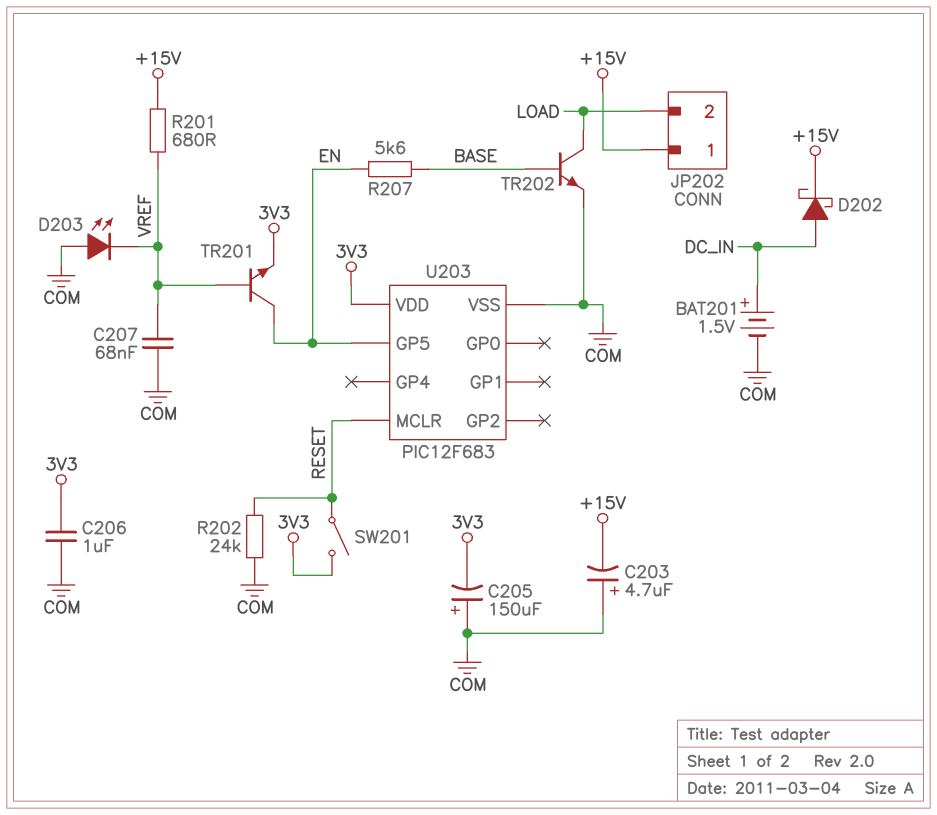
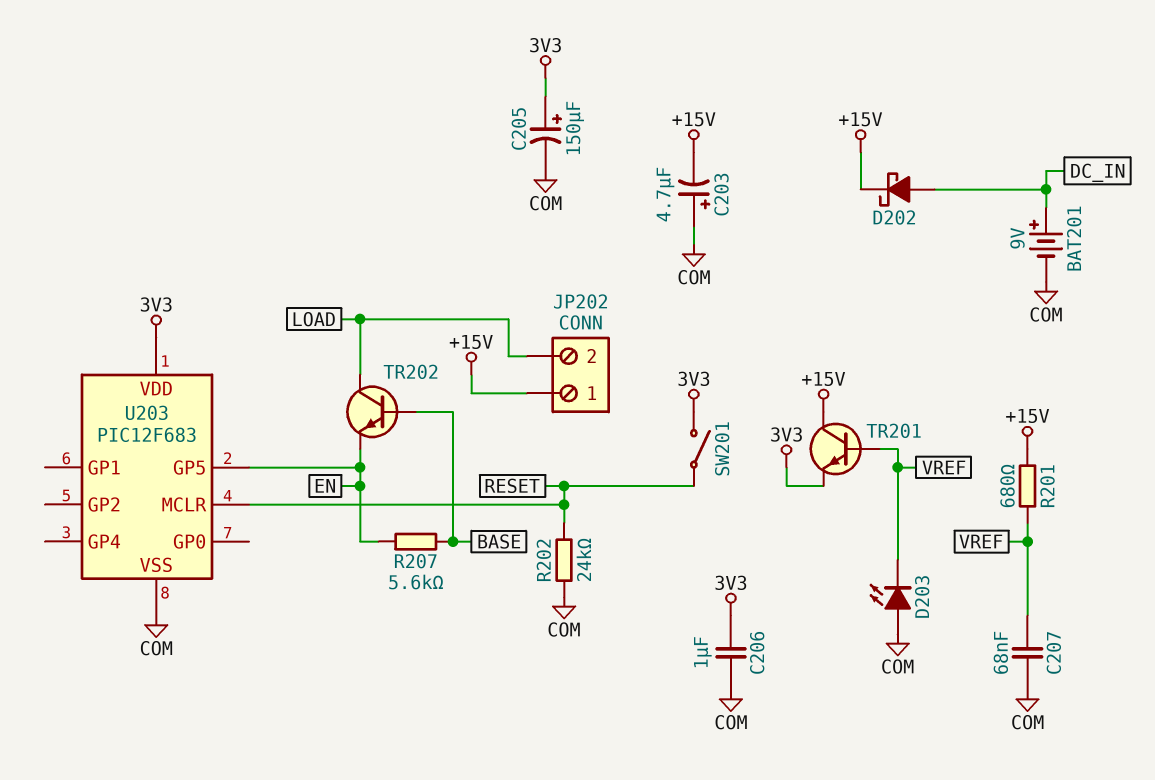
BAT201: 1.5V (plus DC_IN, minus COM) -> 9V (plus DC_IN, minus COM)
C205: 150uF (plus COM, minus 3V3) -> 150uF (plus 3V3, minus COM)
TR201: NPN (B VREF, C EN, E 3V3) -> NPN (B VREF, C +15V, E 3V3)
TR202: NPN (B BASE, C LOAD, E COM) -> NPN (B BASE, C LOAD, E EN)

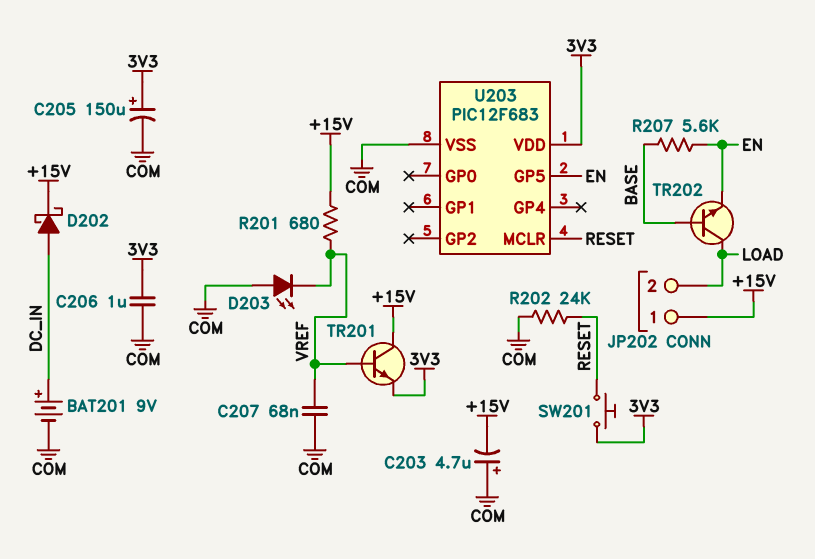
SW201: switch (3V3, RESET) -> button (3V3, RESET)

